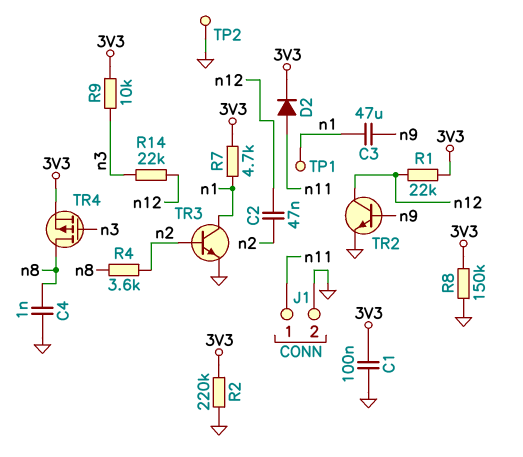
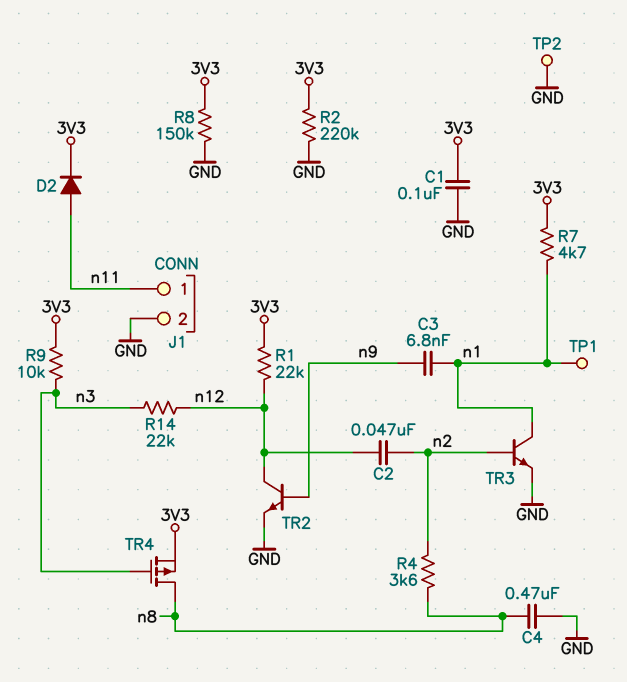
C3: 47uF (n1, n9) -> 6.8nF (n1, n9)
C4: 1nF (GND, n8) -> 470nF (GND, n8)

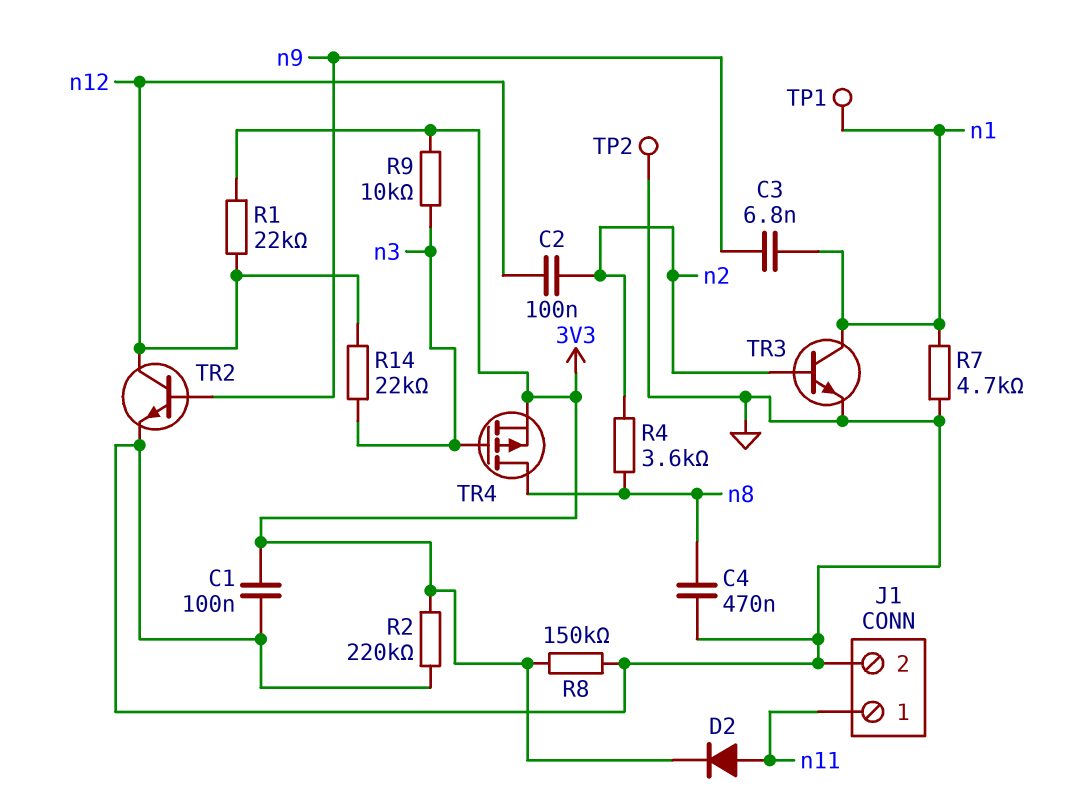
C2: 47nF (n2, n12) -> 100nF (n2, n12)
R7: 4.7k (3V3, n1) -> 4.7k (GND, n1)

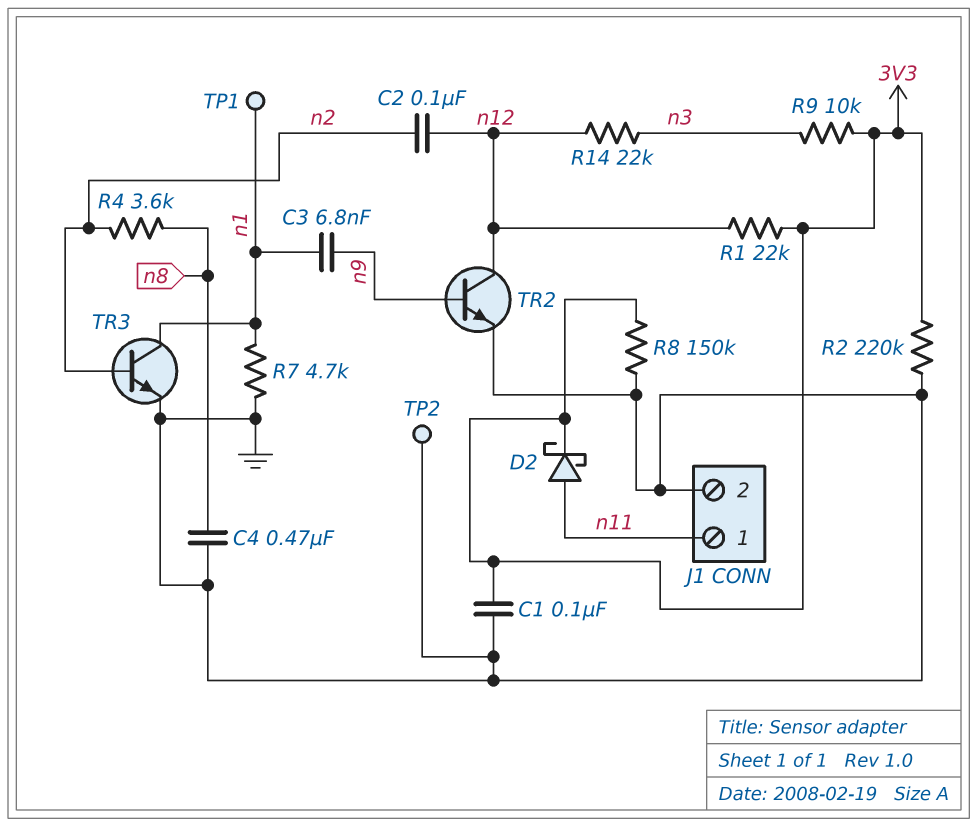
D2: diode (A n11, K 3V3) -> schottky (A n11, K 3V3)
TR4: PMOS (G n3, D n8, S 3V3) -> none

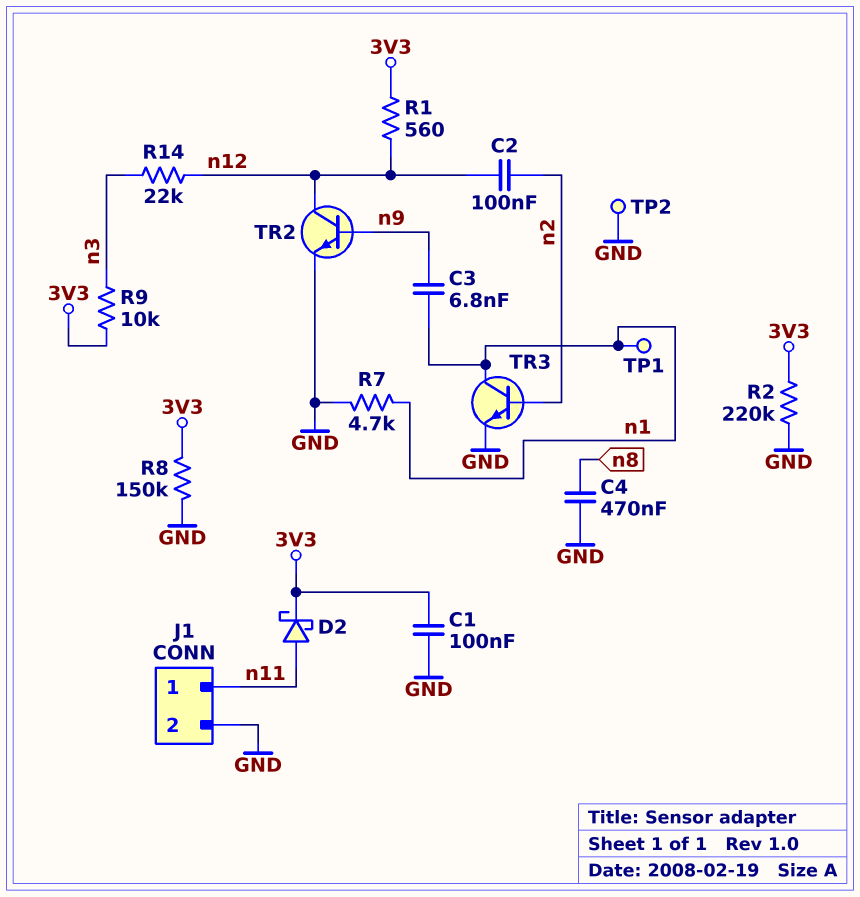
R1: 22k (3V3, n12) -> 560 (3V3, n12)
R4: 3.6k (n2, n8) -> none

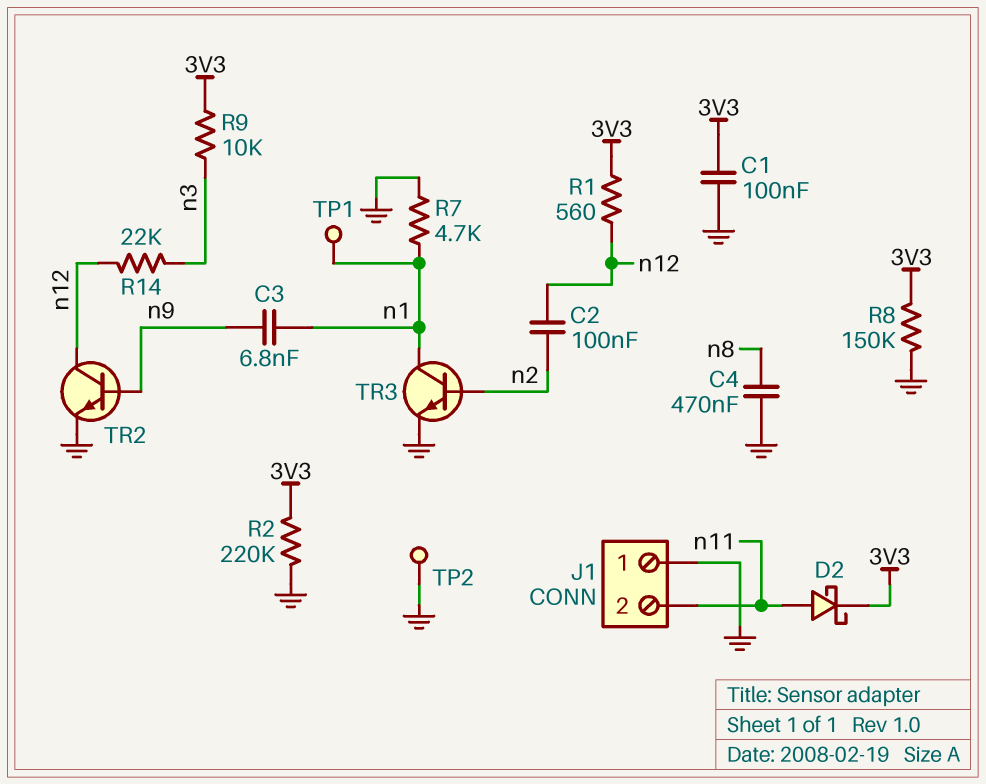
J1 pin 1: n11 -> GND
J1 pin 2: GND -> n11

